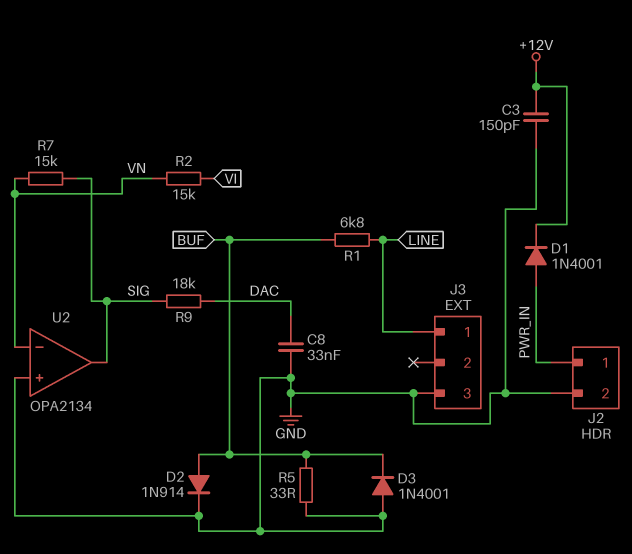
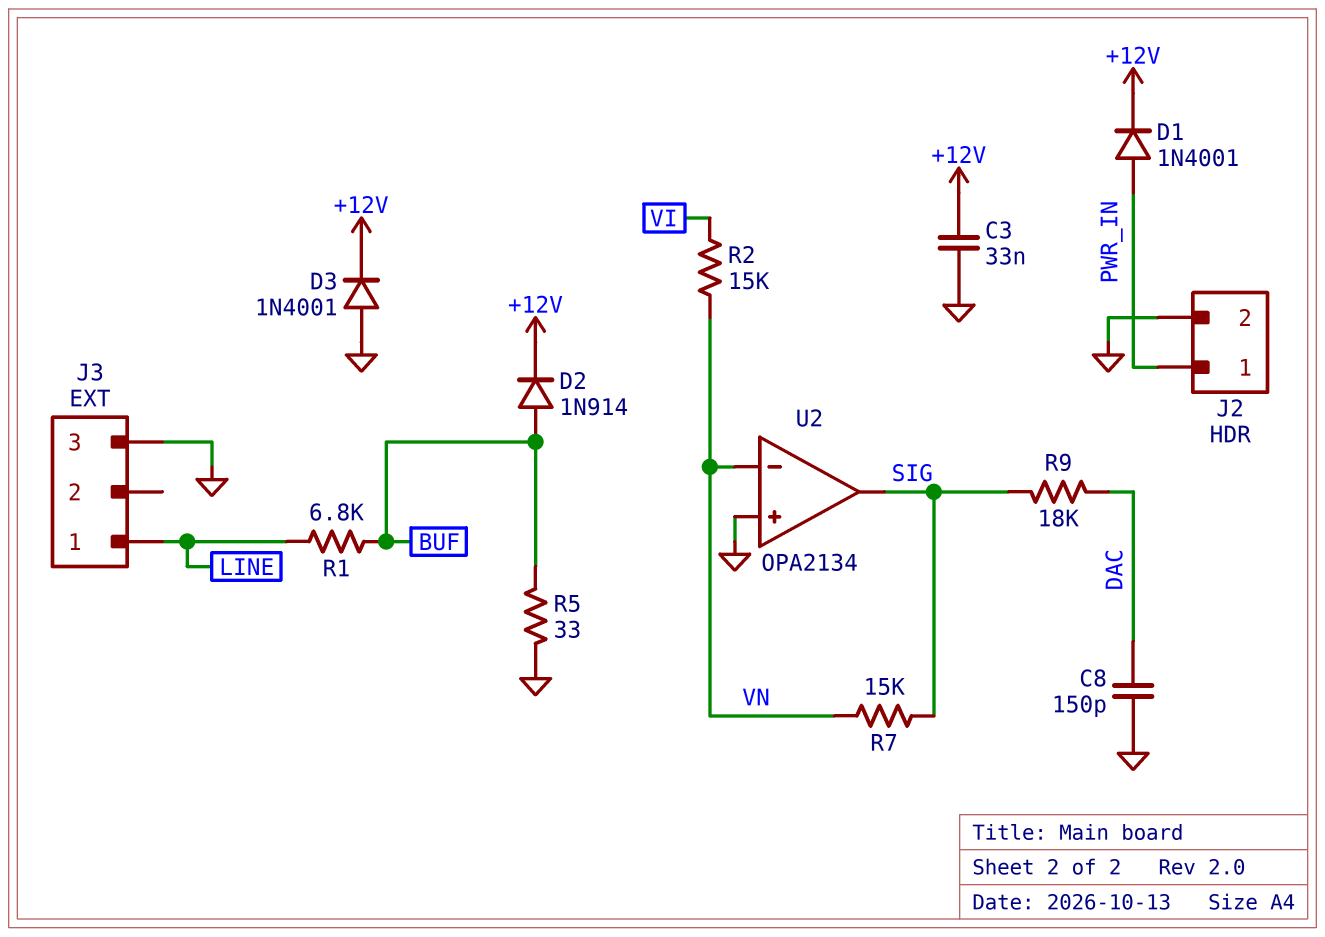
C3: 150pF (+12V, GND) -> 33nF (+12V, GND)
C8: 33nF (DAC, GND) -> 150pF (DAC, GND)
D2: diode 1N914 (A BUF, K GND) -> diode 1N914 (A BUF, K +12V)
D3: diode 1N4001 (A GND, K BUF) -> diode 1N4001 (A GND, K +12V)

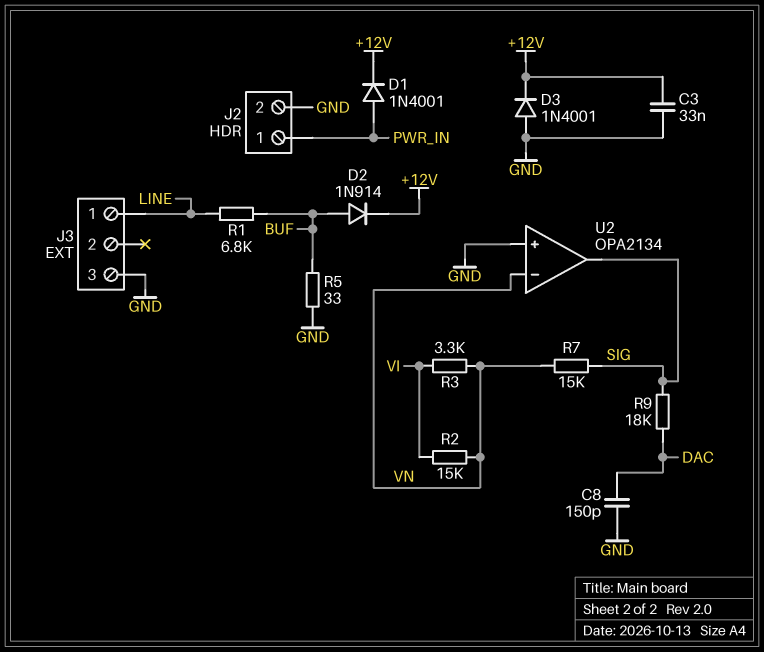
R3: none -> 3.3k (VI, VN)

